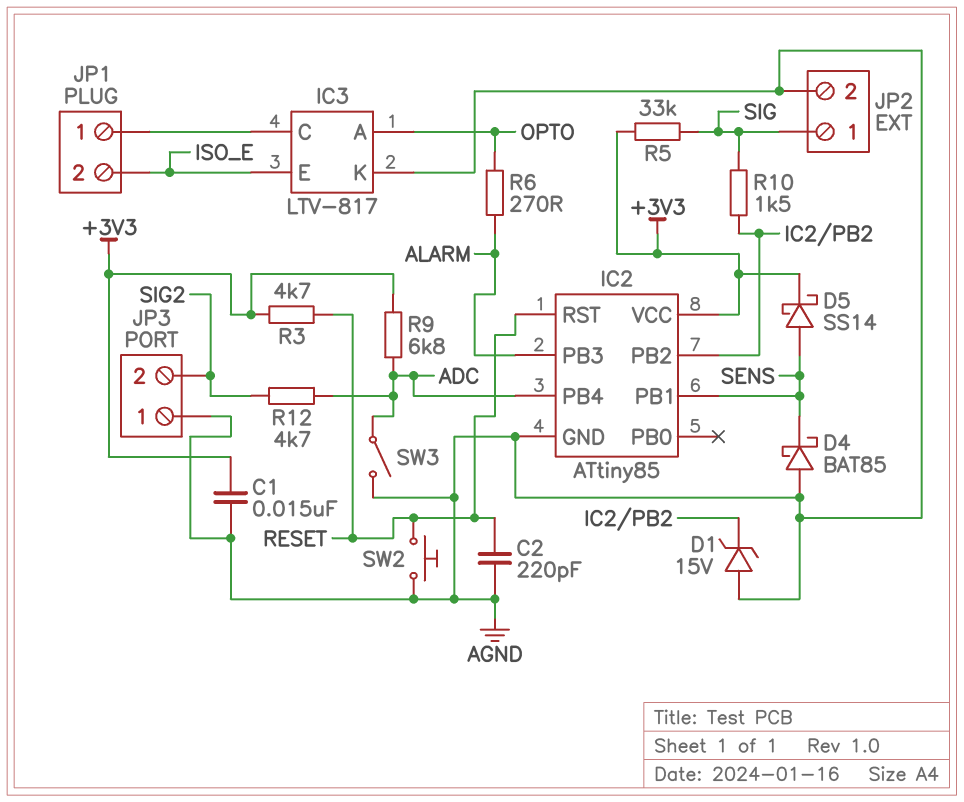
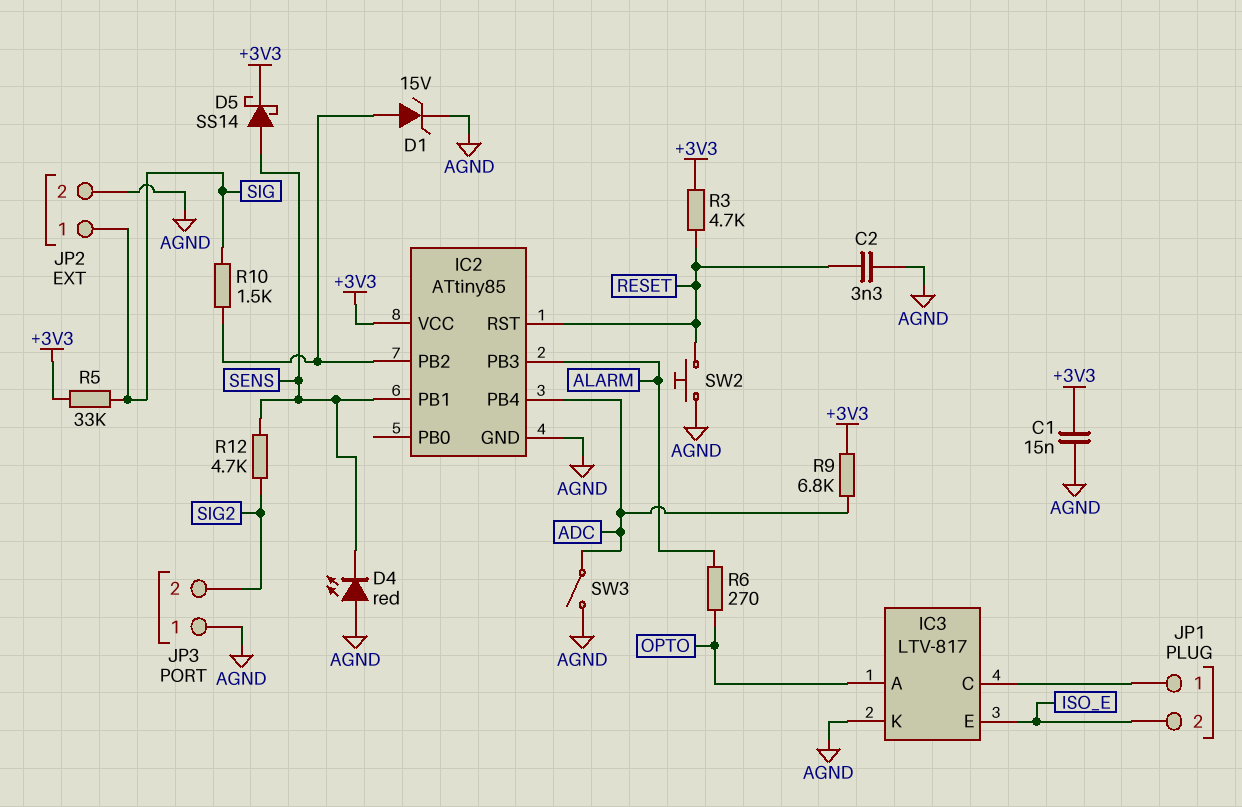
C2: 220pF (AGND, RESET) -> 3.3nF (AGND, RESET)
D1: zener 15V (A AGND, K IC2/PB2) -> zener 15V (A IC2/PB2, K AGND)
D4: schottky BAT85 (A AGND, K SENS) -> LED red (A AGND, K SENS)
R12: 4.7k (ADC, SIG2) -> 4.7k (SENS, SIG2)

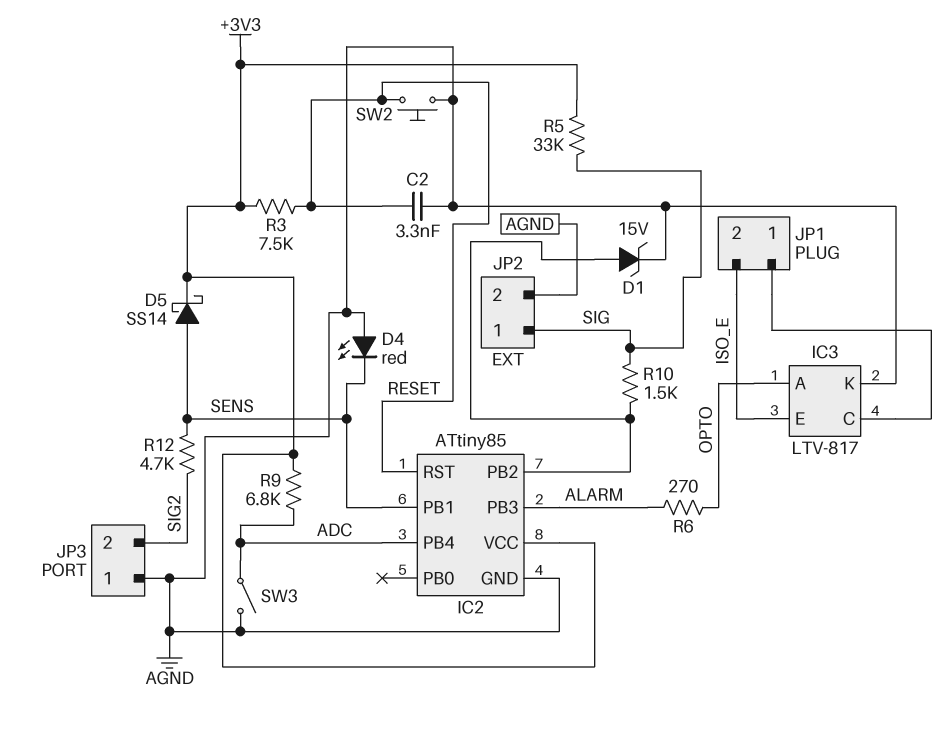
C1: 15nF (+3V3, AGND) -> none
R3: 4.7k (+3V3, RESET) -> 7.5k (+3V3, RESET)

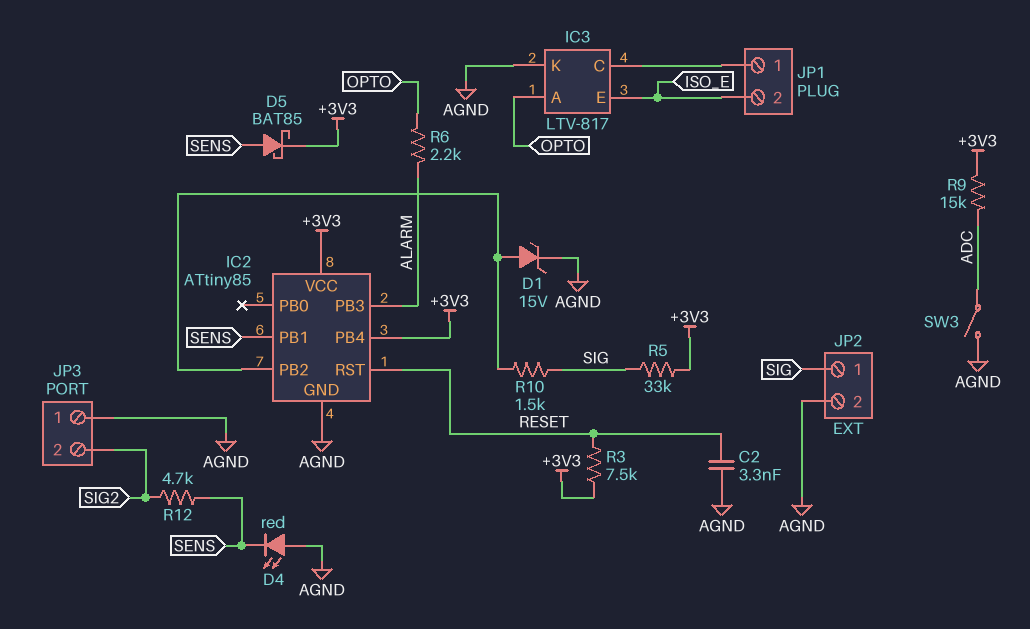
D5: schottky SS14 (A SENS, K +3V3) -> schottky BAT85 (A SENS, K +3V3)
IC2 pin PB4: ADC -> +3V3
R6: 270 (ALARM, OPTO) -> 2.2k (ALARM, OPTO)
R9: 6.8k (+3V3, ADC) -> 15k (+3V3, ADC)
SW2: button (AGND, RESET) -> none

